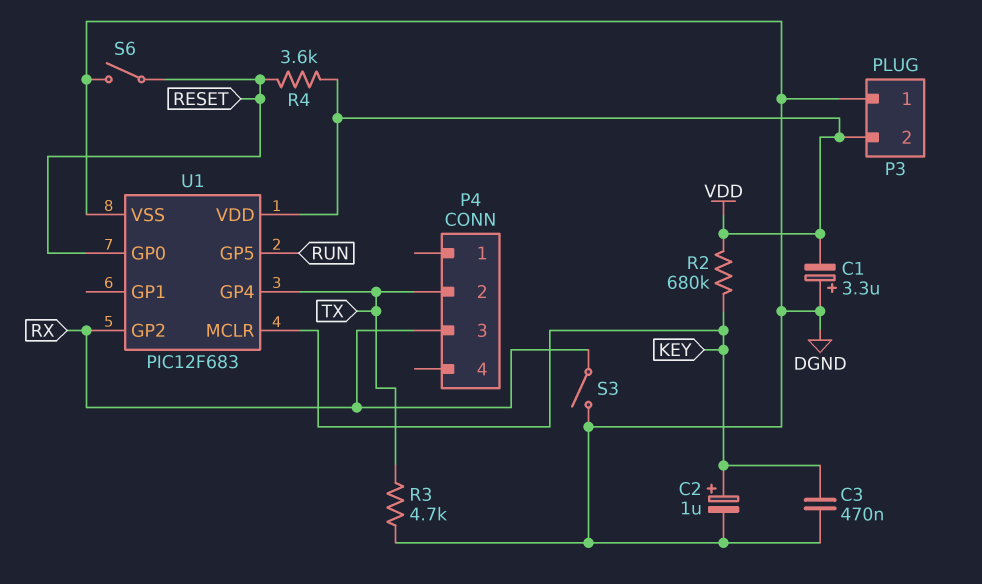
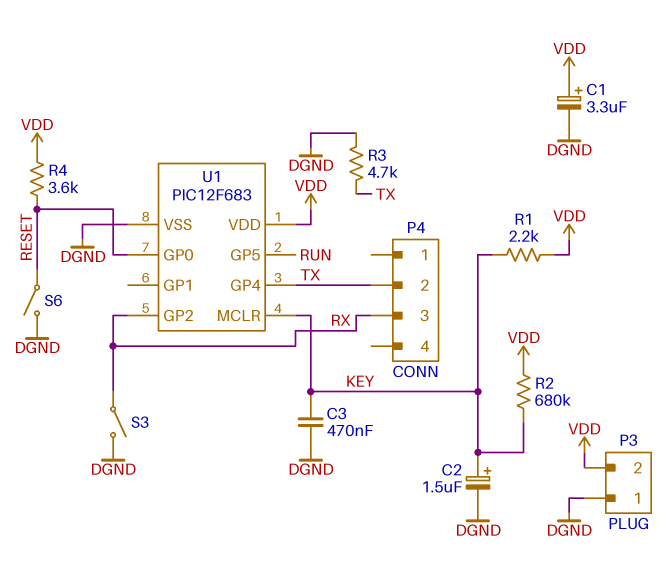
C1: 3.3uF (plus DGND, minus VDD) -> 3.3uF (plus VDD, minus DGND)
C2: 1uF (plus KEY, minus DGND) -> 1.5uF (plus KEY, minus DGND)
R1: none -> 2.2k (KEY, VDD)

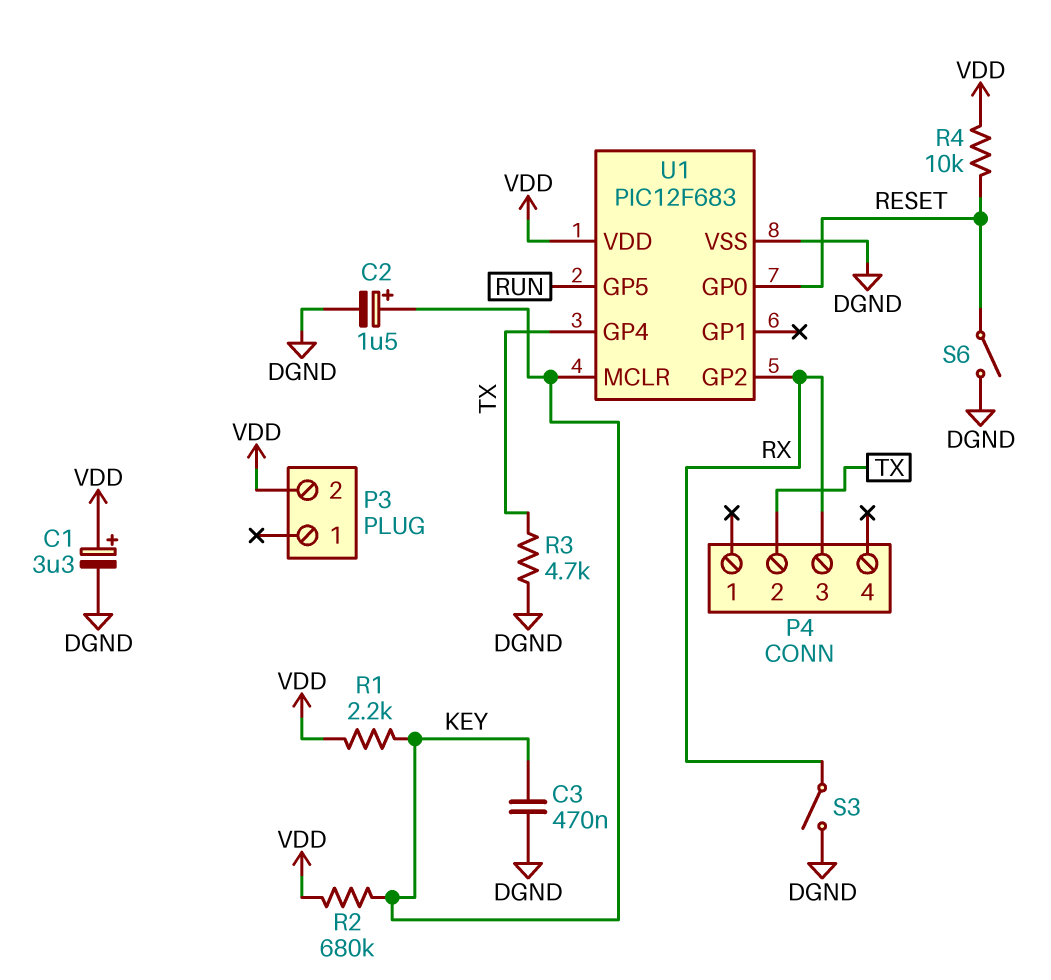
P3 pin 1: DGND -> none
R4: 3.6k (RESET, VDD) -> 10k (RESET, VDD)

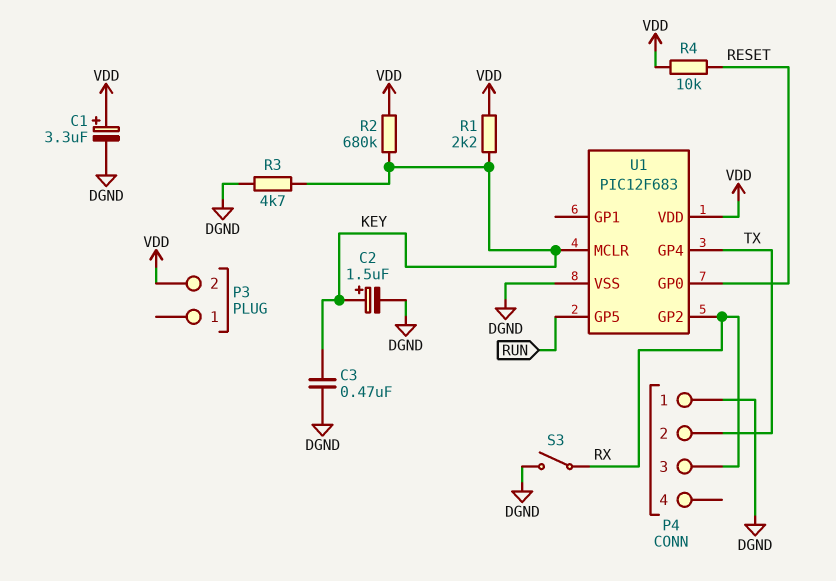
P4 pin 1: none -> DGND
R3: 4.7k (DGND, TX) -> 4.7k (DGND, KEY)
S6: switch (DGND, RESET) -> none

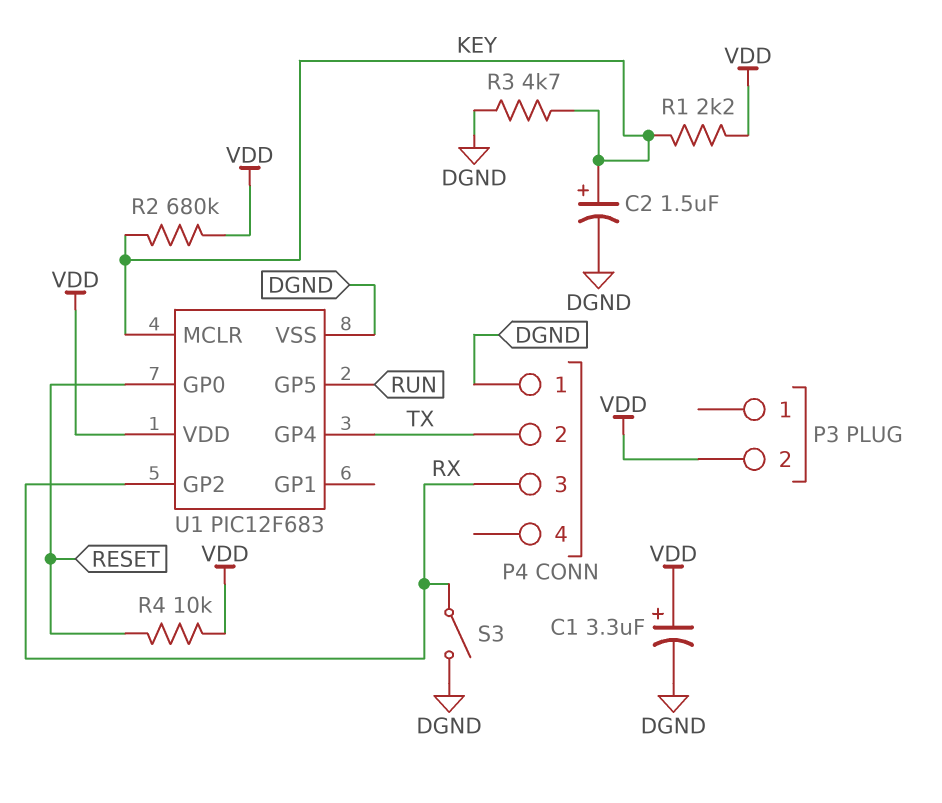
C3: 470nF (DGND, KEY) -> none

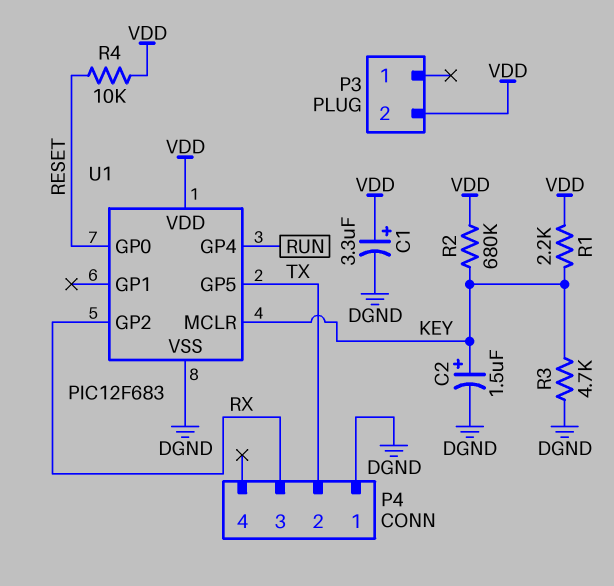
S3: switch (DGND, RX) -> none
U1 pin GP4: TX -> RUN
U1 pin GP5: RUN -> TX

